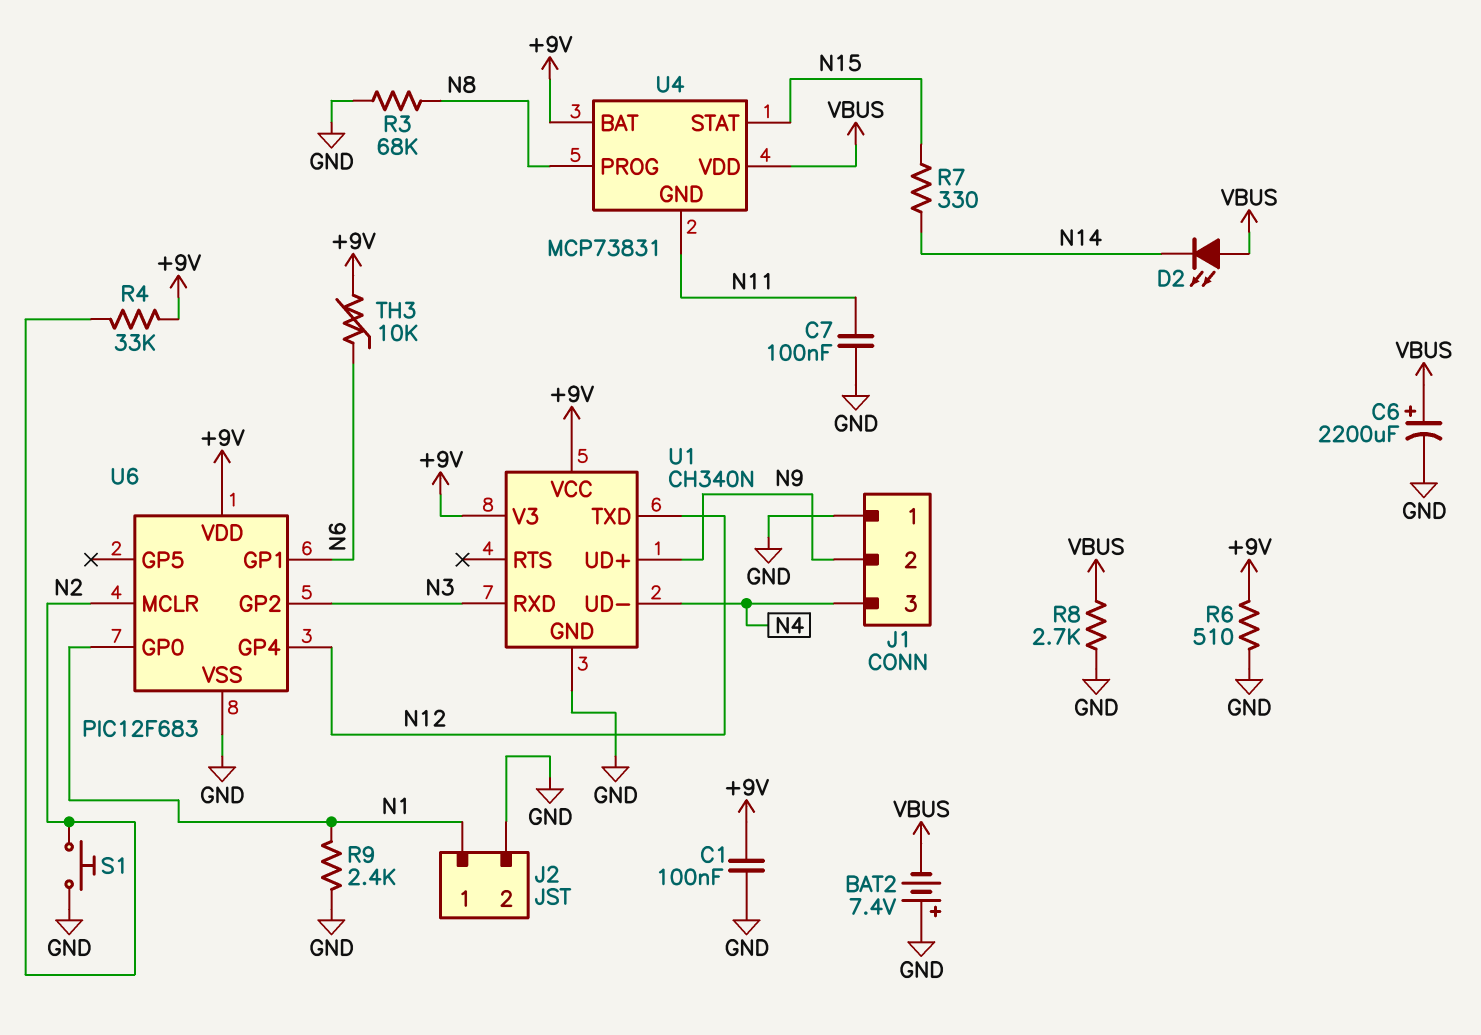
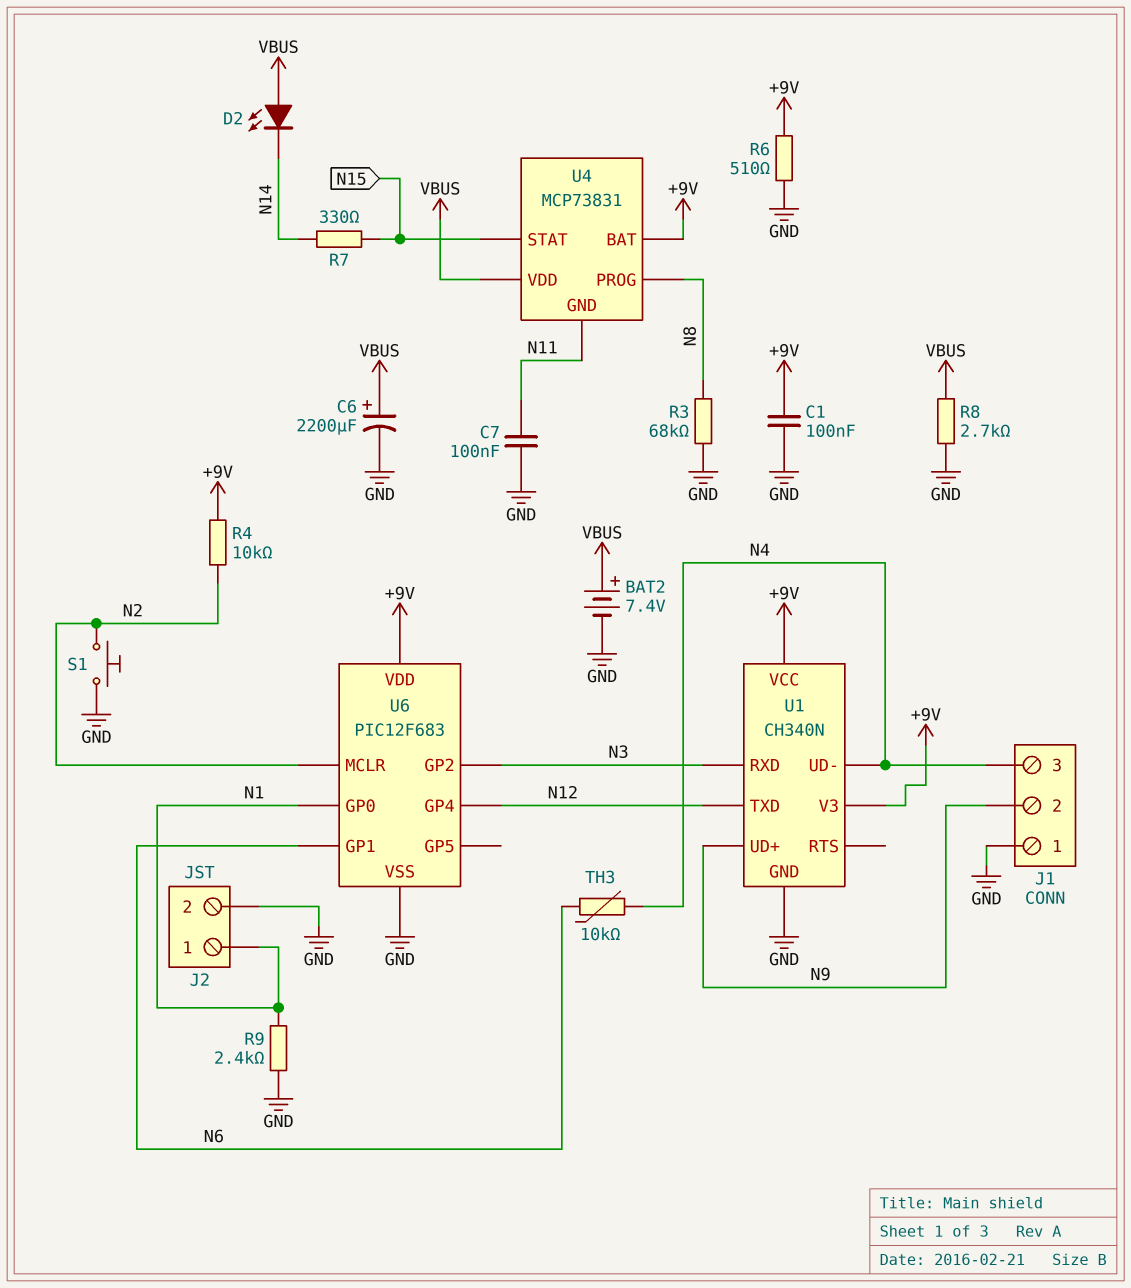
BAT2: 7.4V (plus GND, minus VBUS) -> 7.4V (plus VBUS, minus GND)
R4: 33k (+9V, N2) -> 10k (+9V, N2)
TH3: 10k (+9V, N6) -> 10k (N4, N6)

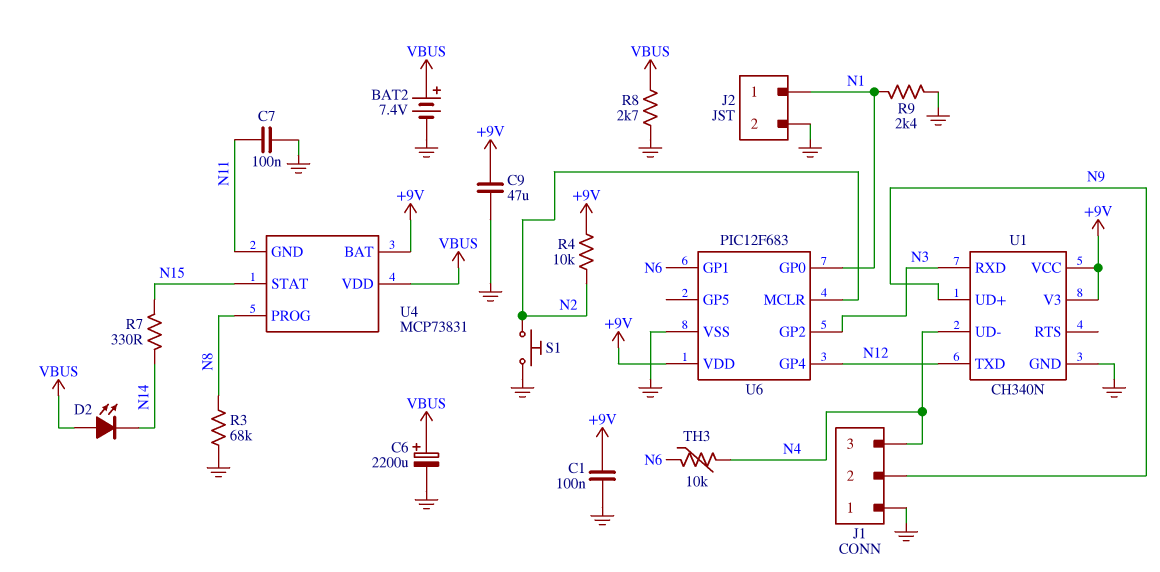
C9: none -> 47uF (+9V, GND)
R6: 510 (+9V, GND) -> none

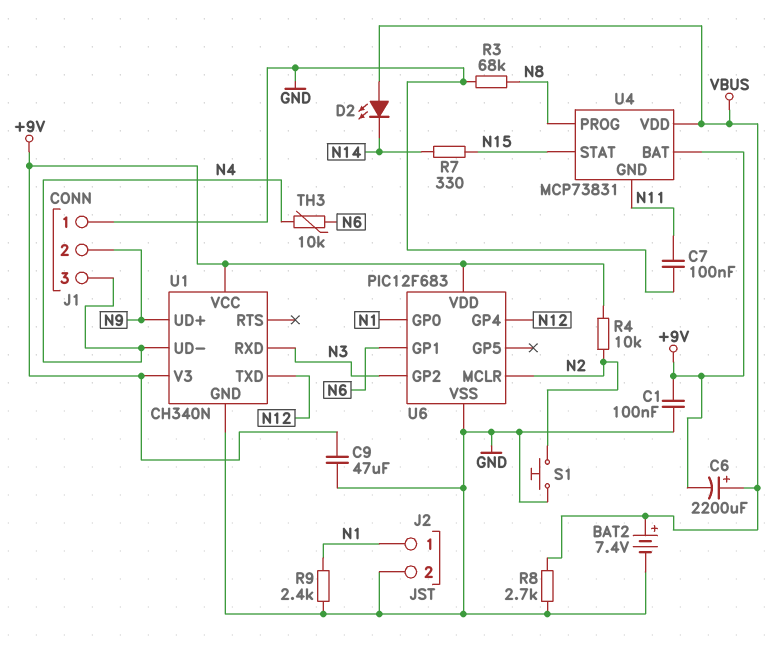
C6: 2200uF (plus VBUS, minus GND) -> 2200uF (plus VBUS, minus +9V)

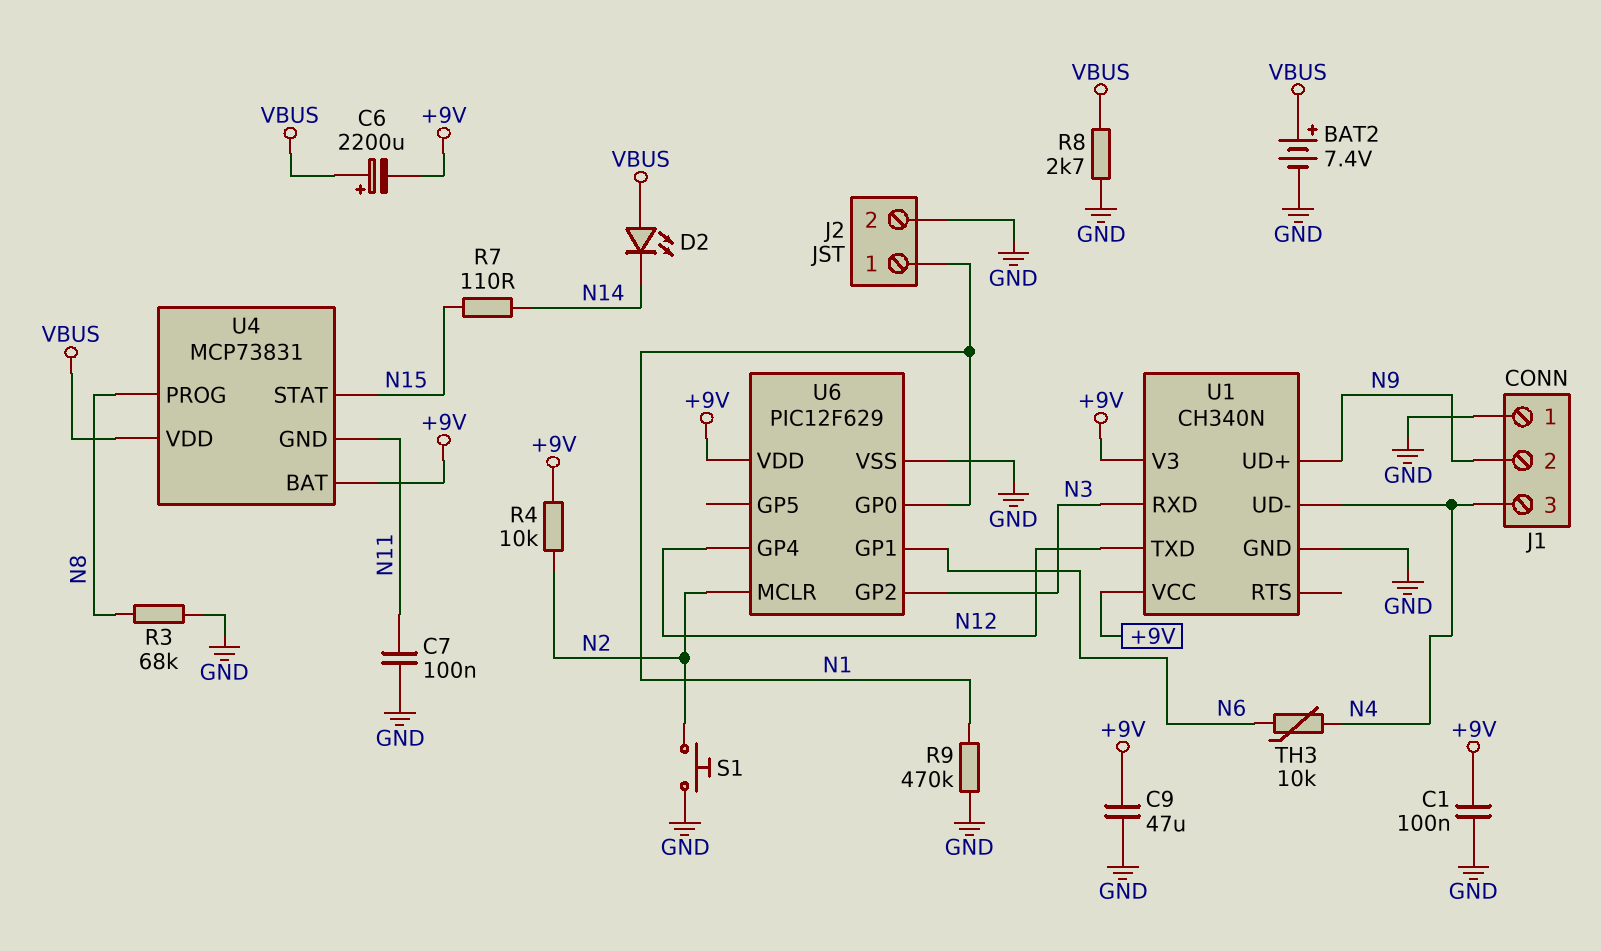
R7: 330 (N14, N15) -> 110 (N14, N15)
R9: 2.4k (GND, N1) -> 470k (GND, N1)
U6: PIC12F683 -> PIC12F629

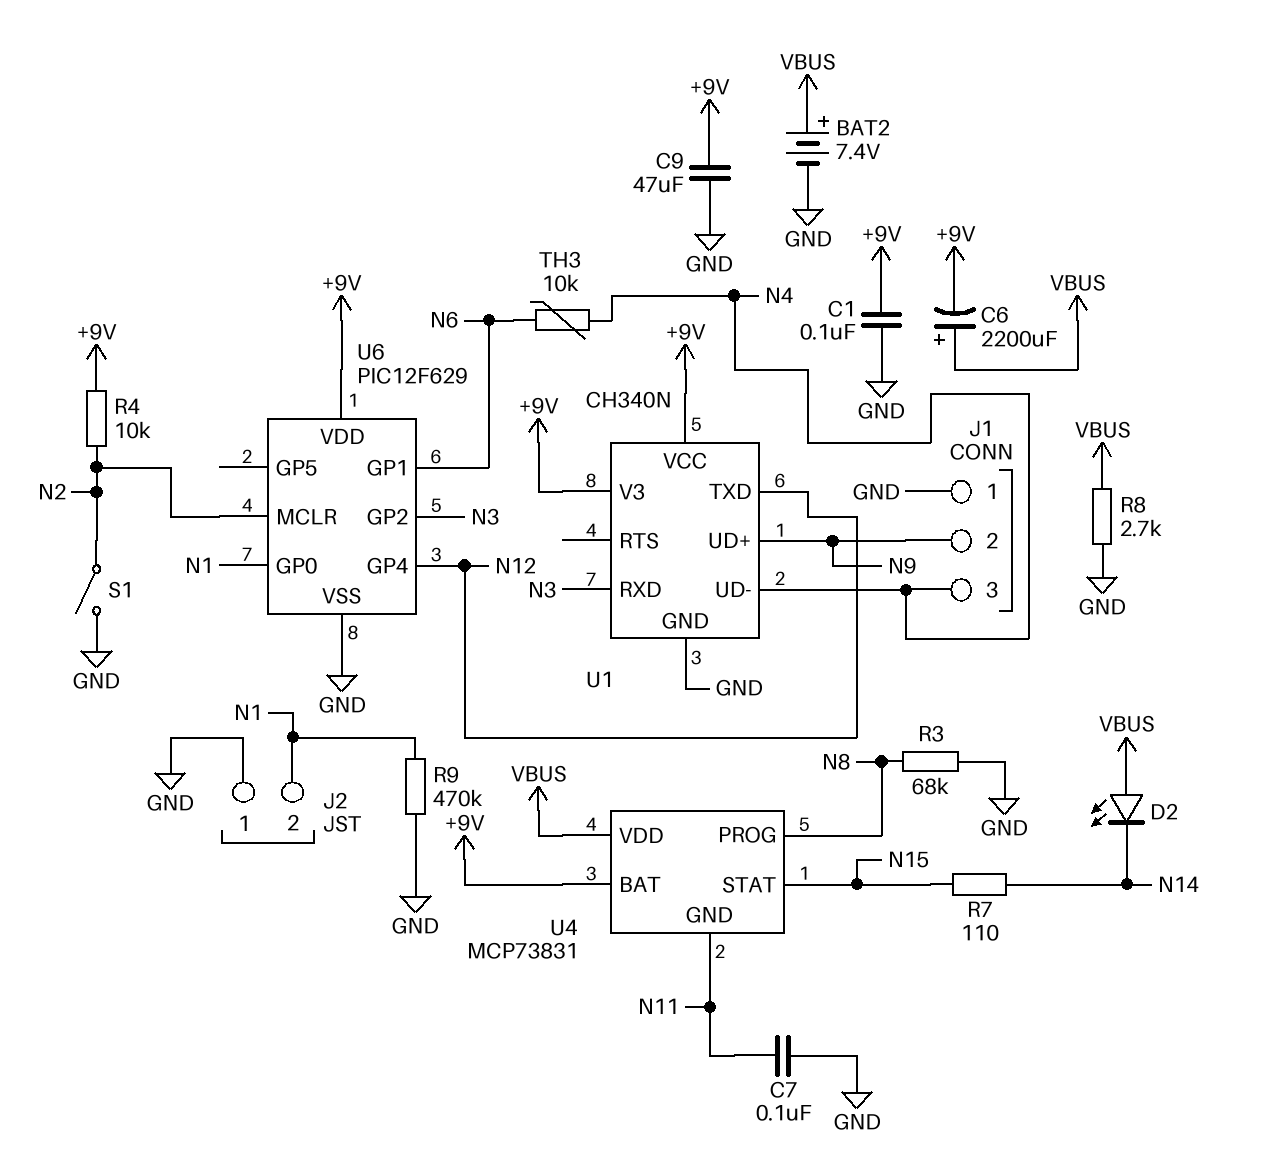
J2 pin 1: N1 -> GND
J2 pin 2: GND -> N1
S1: button (GND, N2) -> switch (GND, N2)

